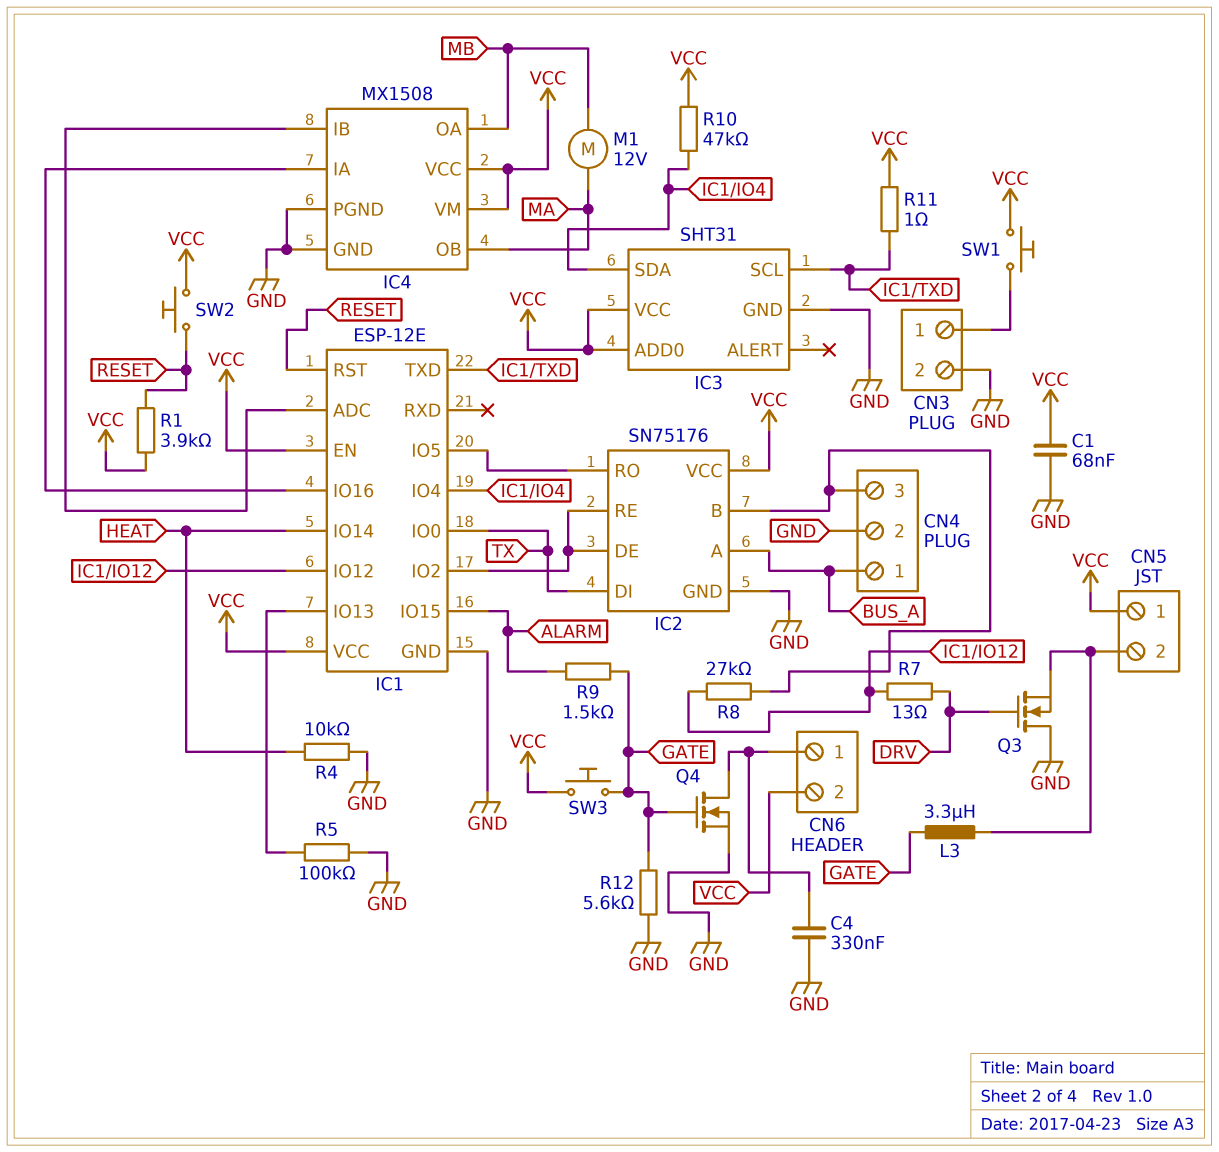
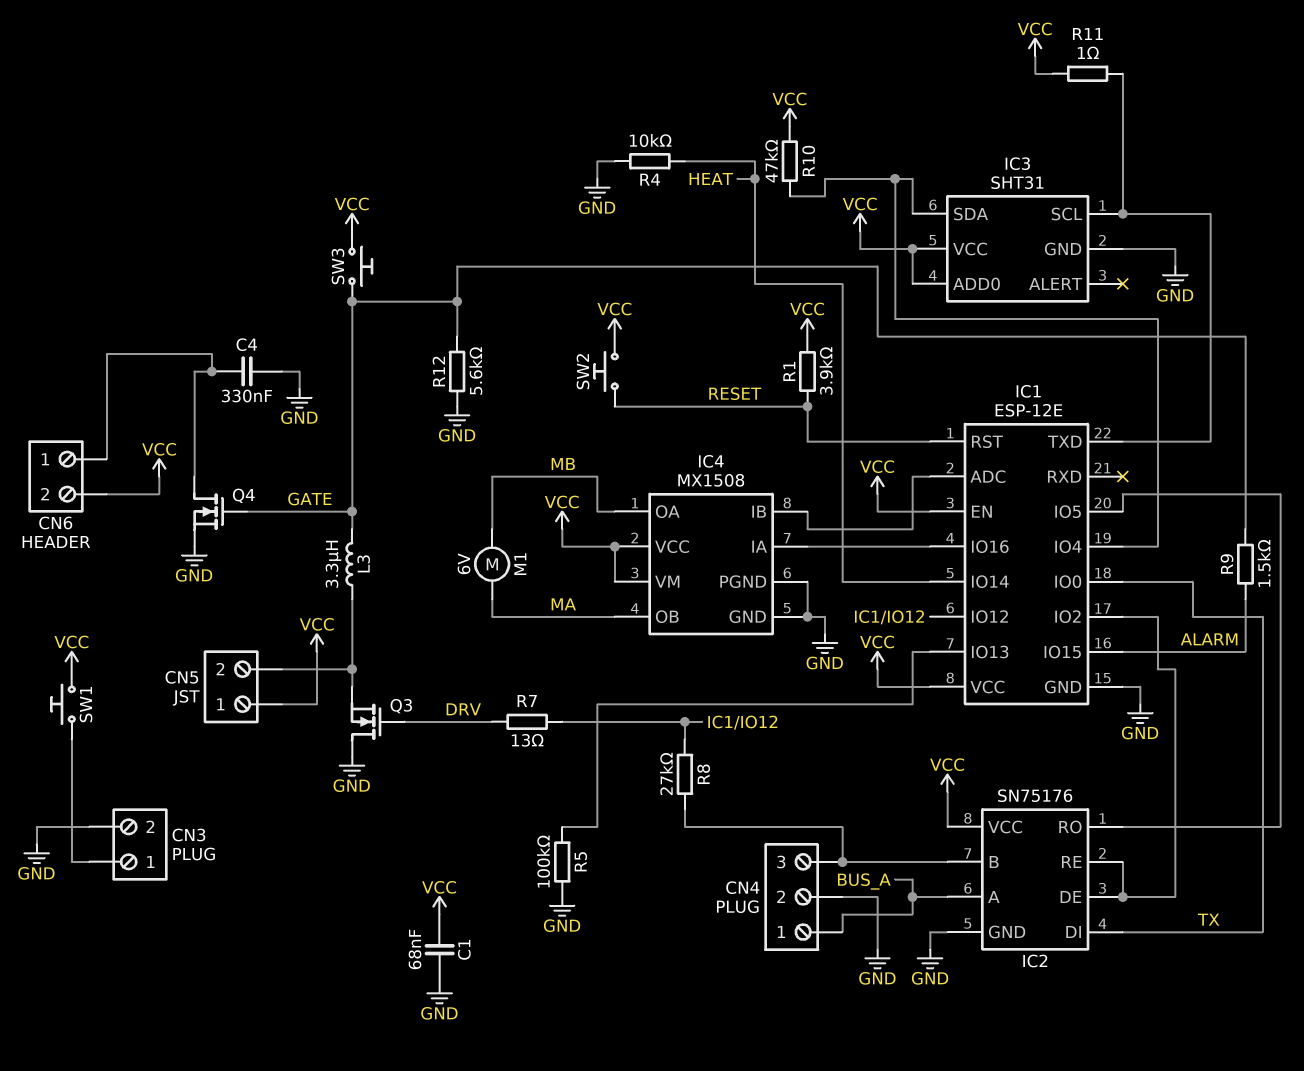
M1: motor 12V (MA, MB) -> motor 6V (MA, MB)

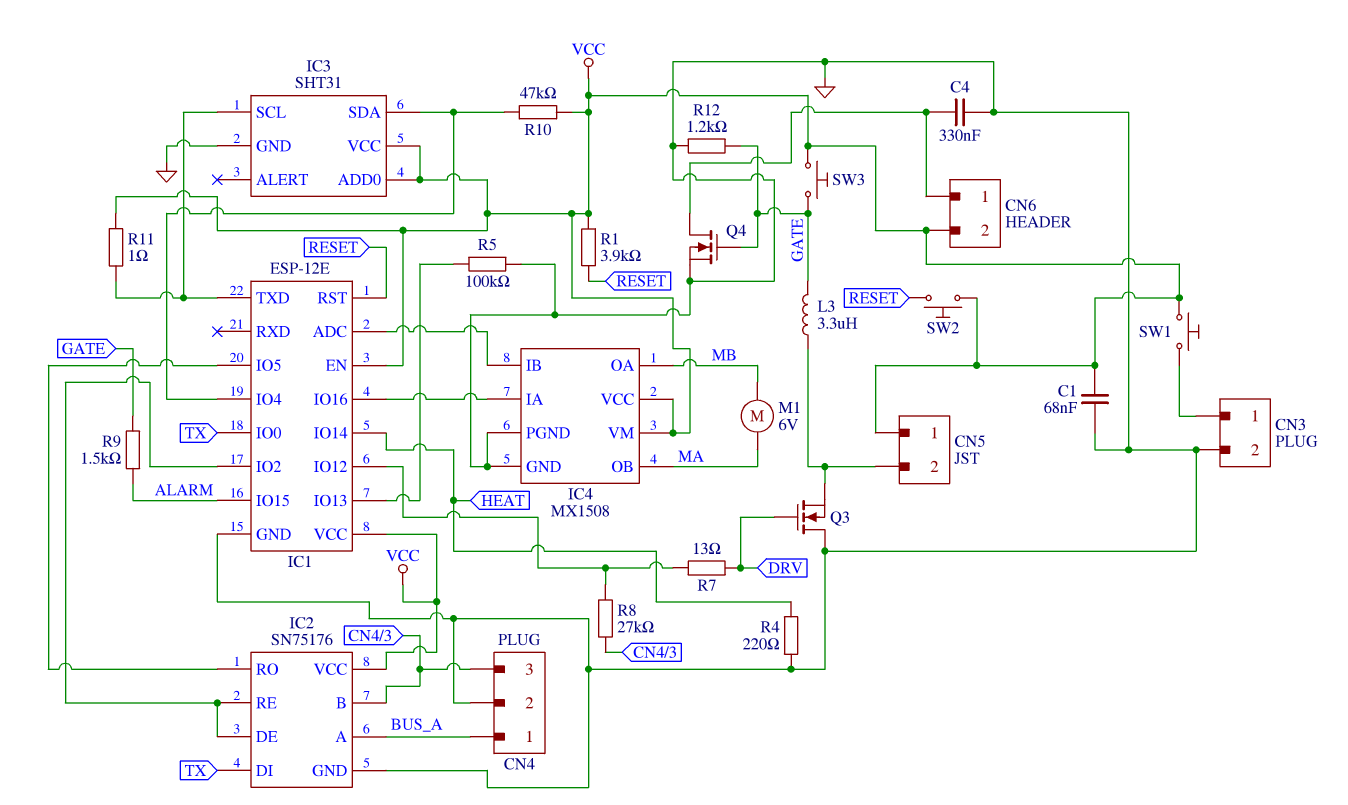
R4: 10k (GND, HEAT) -> 220 (GND, HEAT)
R12: 5.6k (GATE, GND) -> 1.2k (GATE, GND)

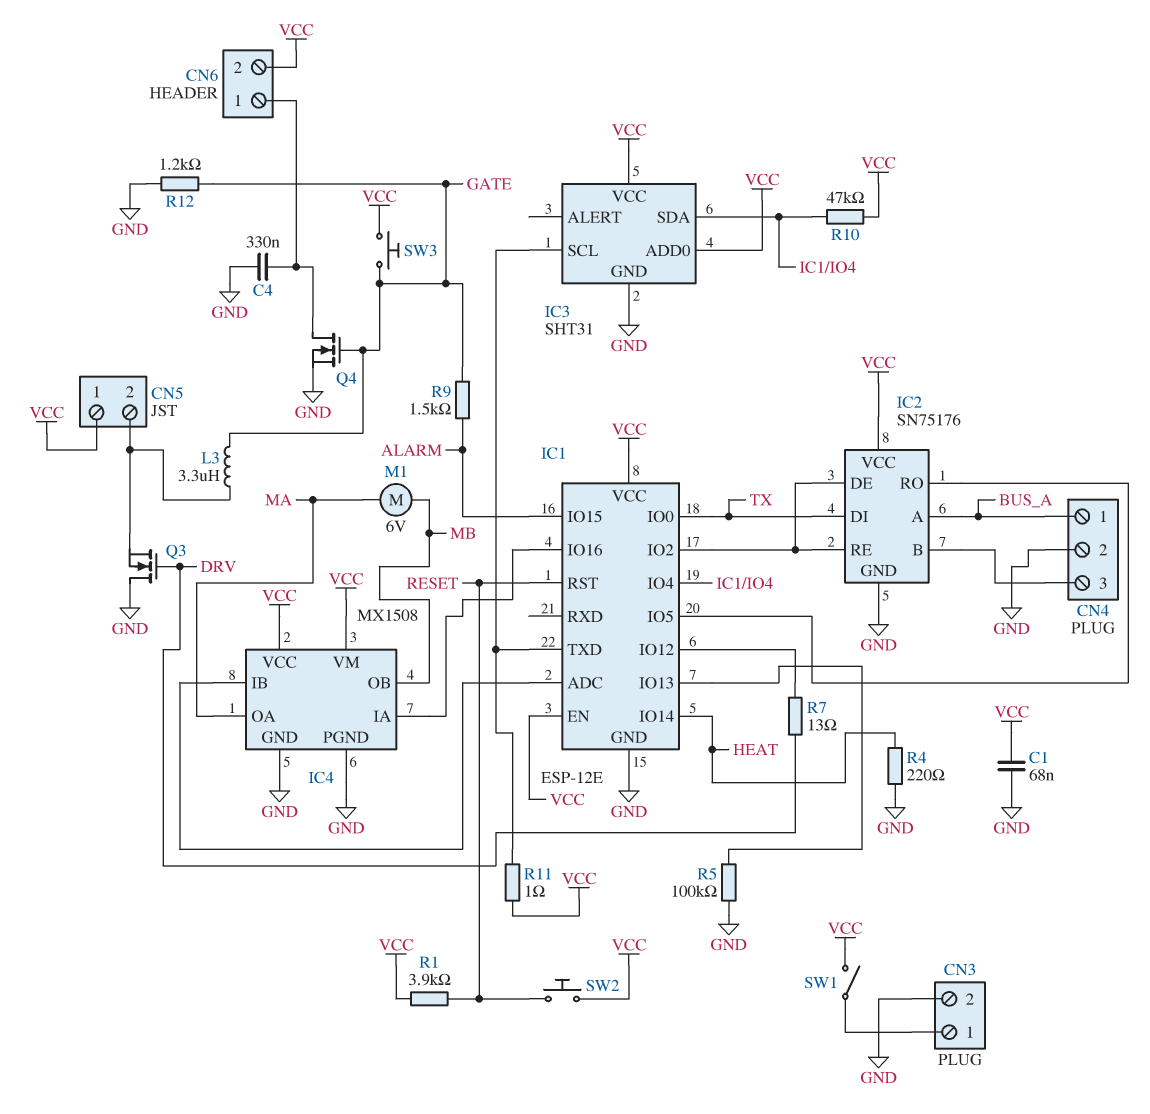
IC4 pin OA: MB -> MA
IC4 pin OB: MA -> MB
R8: 27k (CN4/3, IC1/IO12) -> none
SW1: button (CN3/1, VCC) -> switch (CN3/1, VCC)

